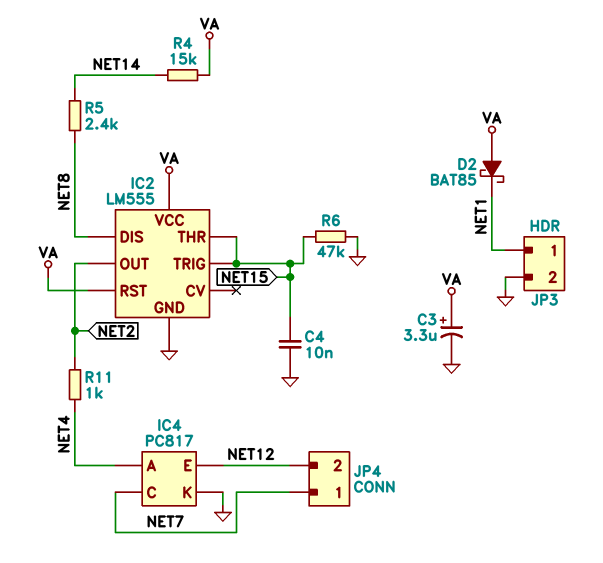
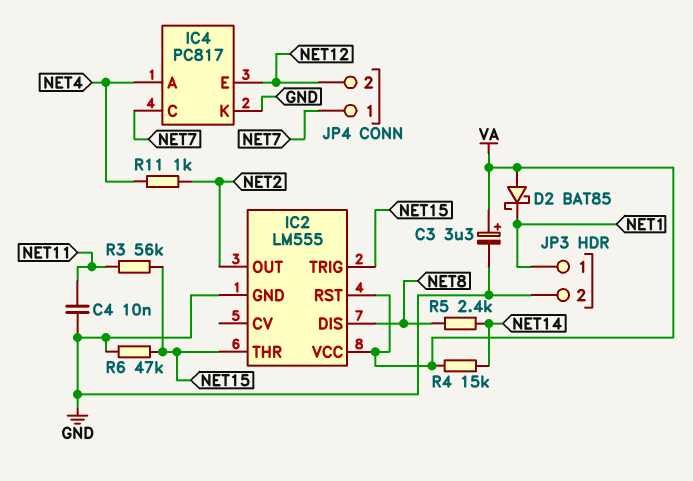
C4: 10nF (GND, NET15) -> 10nF (GND, NET11)
R3: none -> 56k (NET11, NET15)

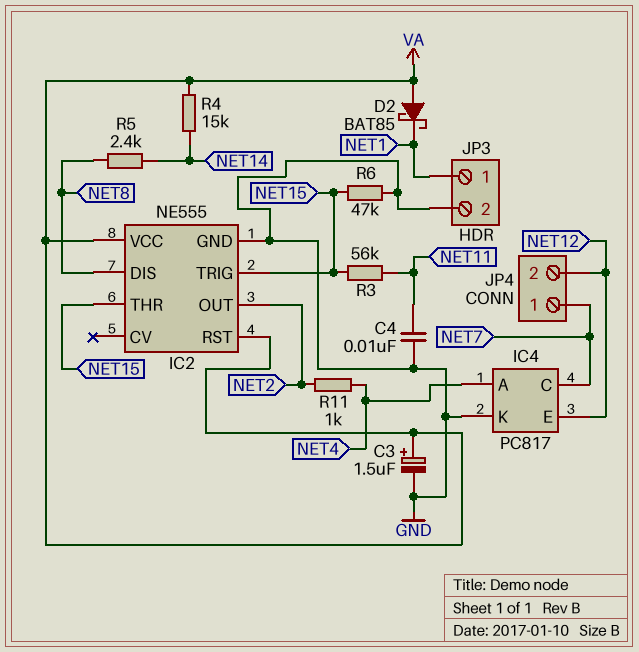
C3: 3.3uF (plus VA, minus GND) -> 1.5uF (plus VA, minus GND)
IC2: LM555 -> NE555

